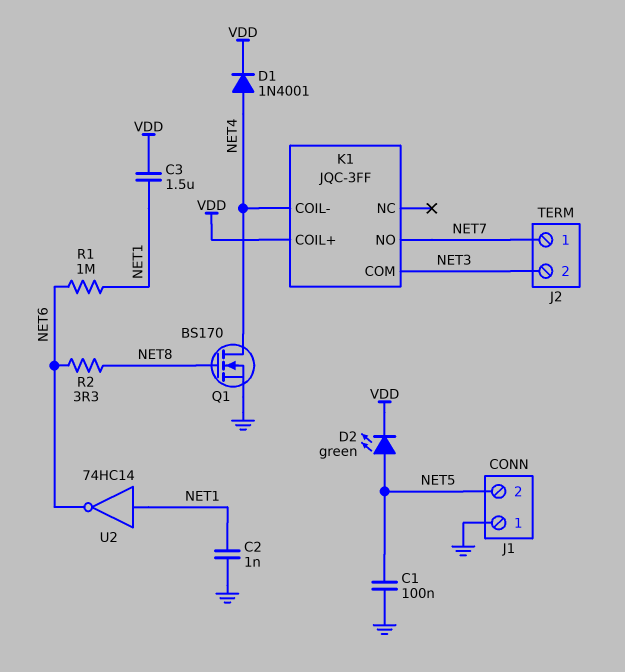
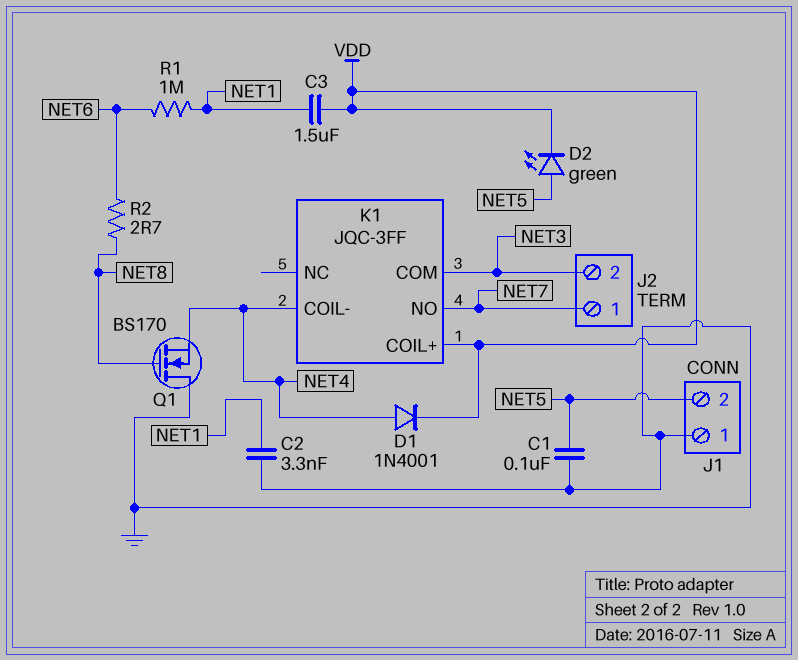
C2: 1nF (GND, NET1) -> 3.3nF (GND, NET1)
Q1: NMOS BS170 (G NET8, D NET4, S GND) -> NMOS BS170 (G NET8, D GND, S NET4)
R2: 3.3 (NET6, NET8) -> 2.7 (NET6, NET8)
U2: NOT 74HC14 (in NET1, out NET6) -> none

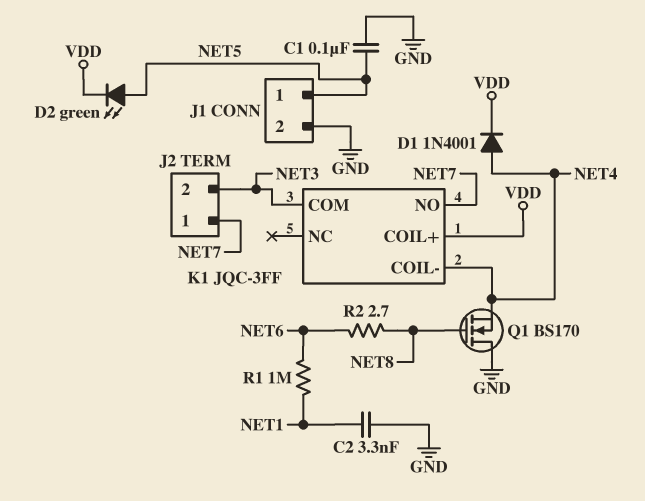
C3: 1.5uF (NET1, VDD) -> none
J1 pin 1: GND -> NET5
J1 pin 2: NET5 -> GND

